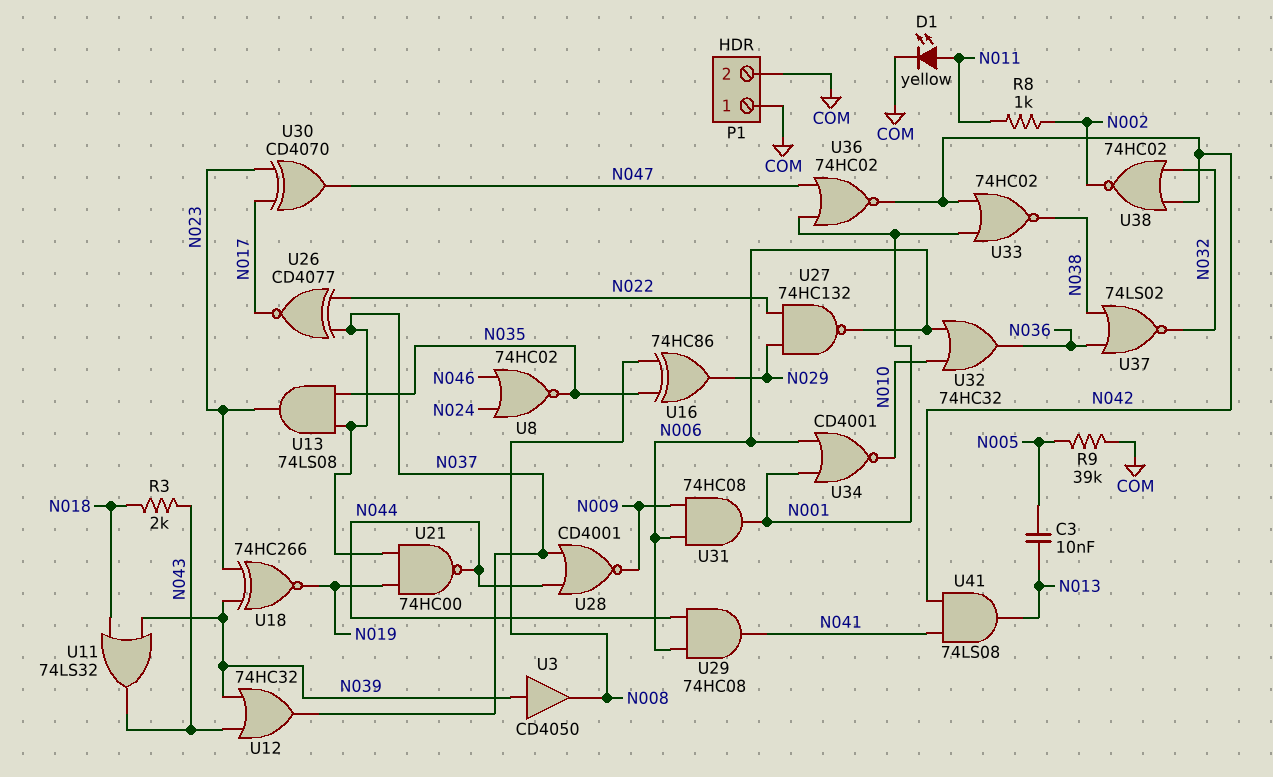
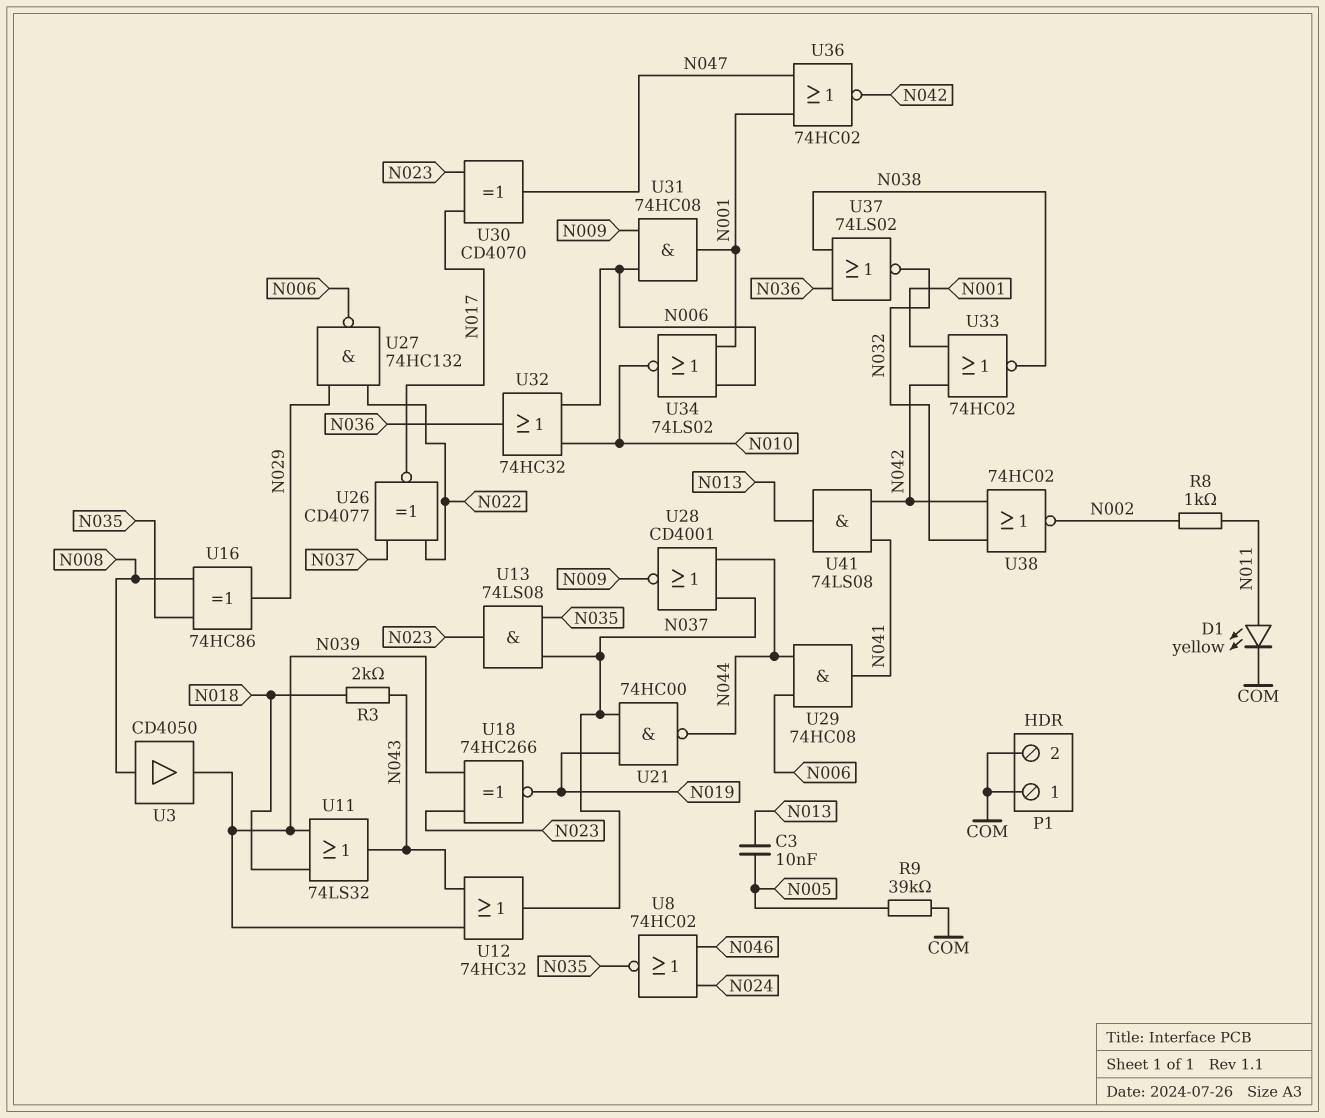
U3: buffer CD4050 (in N039, out N008) -> buffer CD4050 (in N008, out N039)
U34: NOR CD4001 (in N001, in N006, out N010) -> NOR 74LS02 (in N001, in N006, out N010)

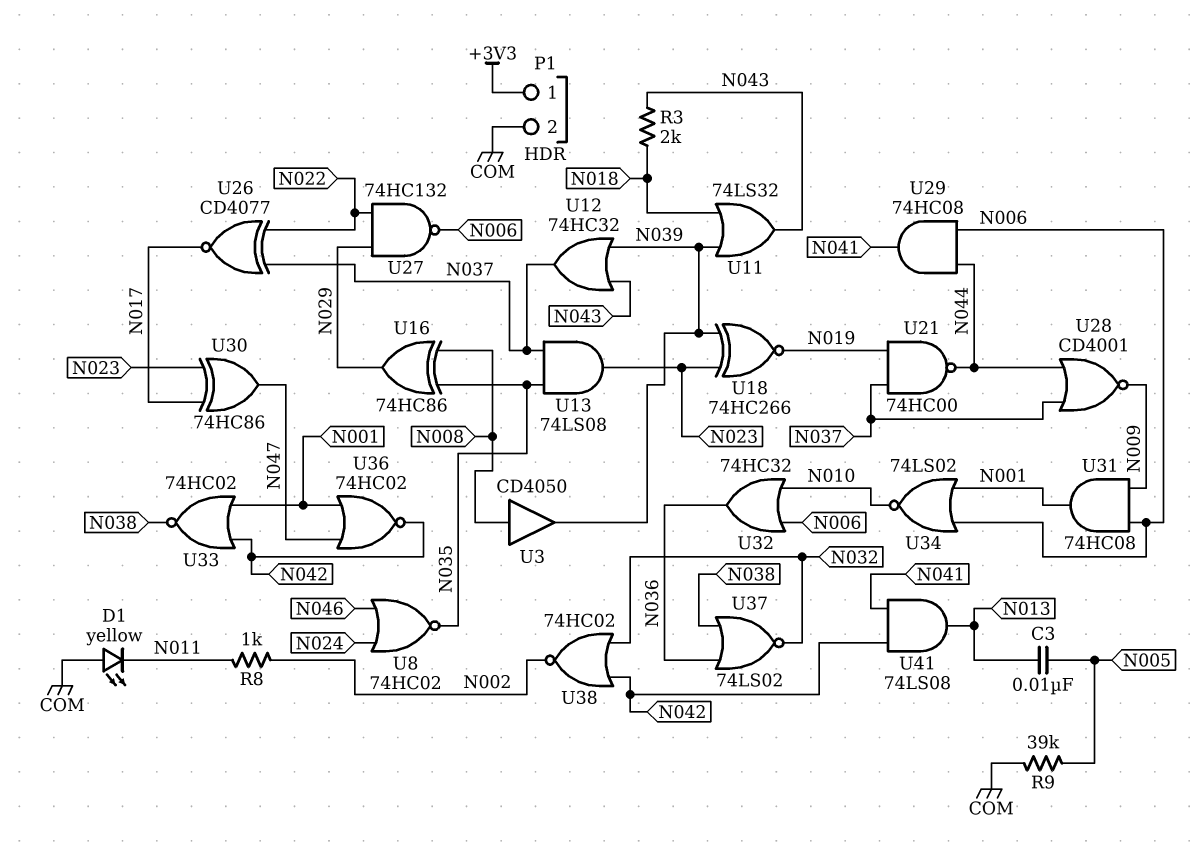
D1: LED yellow (A N011, K COM) -> LED yellow (A COM, K N011)
P1 pin 1: COM -> +3V3
U30: XOR CD4070 (in N017, in N023, out N047) -> XOR 74HC86 (in N017, in N023, out N047)

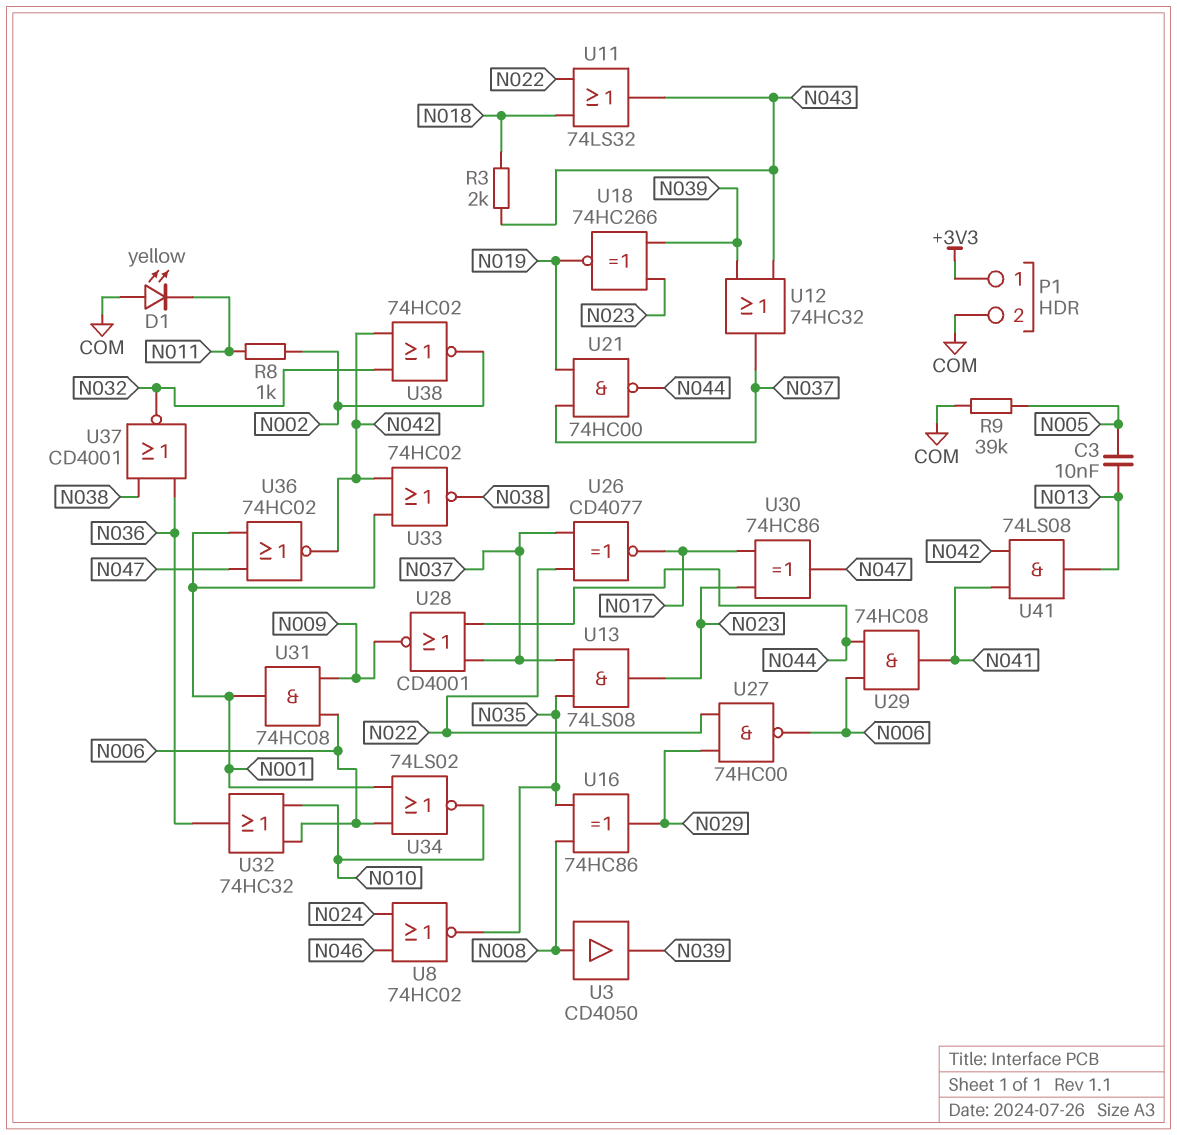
U11: OR 74LS32 (in N018, in N039, out N043) -> OR 74LS32 (in N018, in N022, out N043)
U27: NAND 74HC132 (in N022, in N029, out N006) -> NAND 74HC00 (in N022, in N029, out N006)
U37: NOR 74LS02 (in N036, in N038, out N032) -> NOR CD4001 (in N036, in N038, out N032)

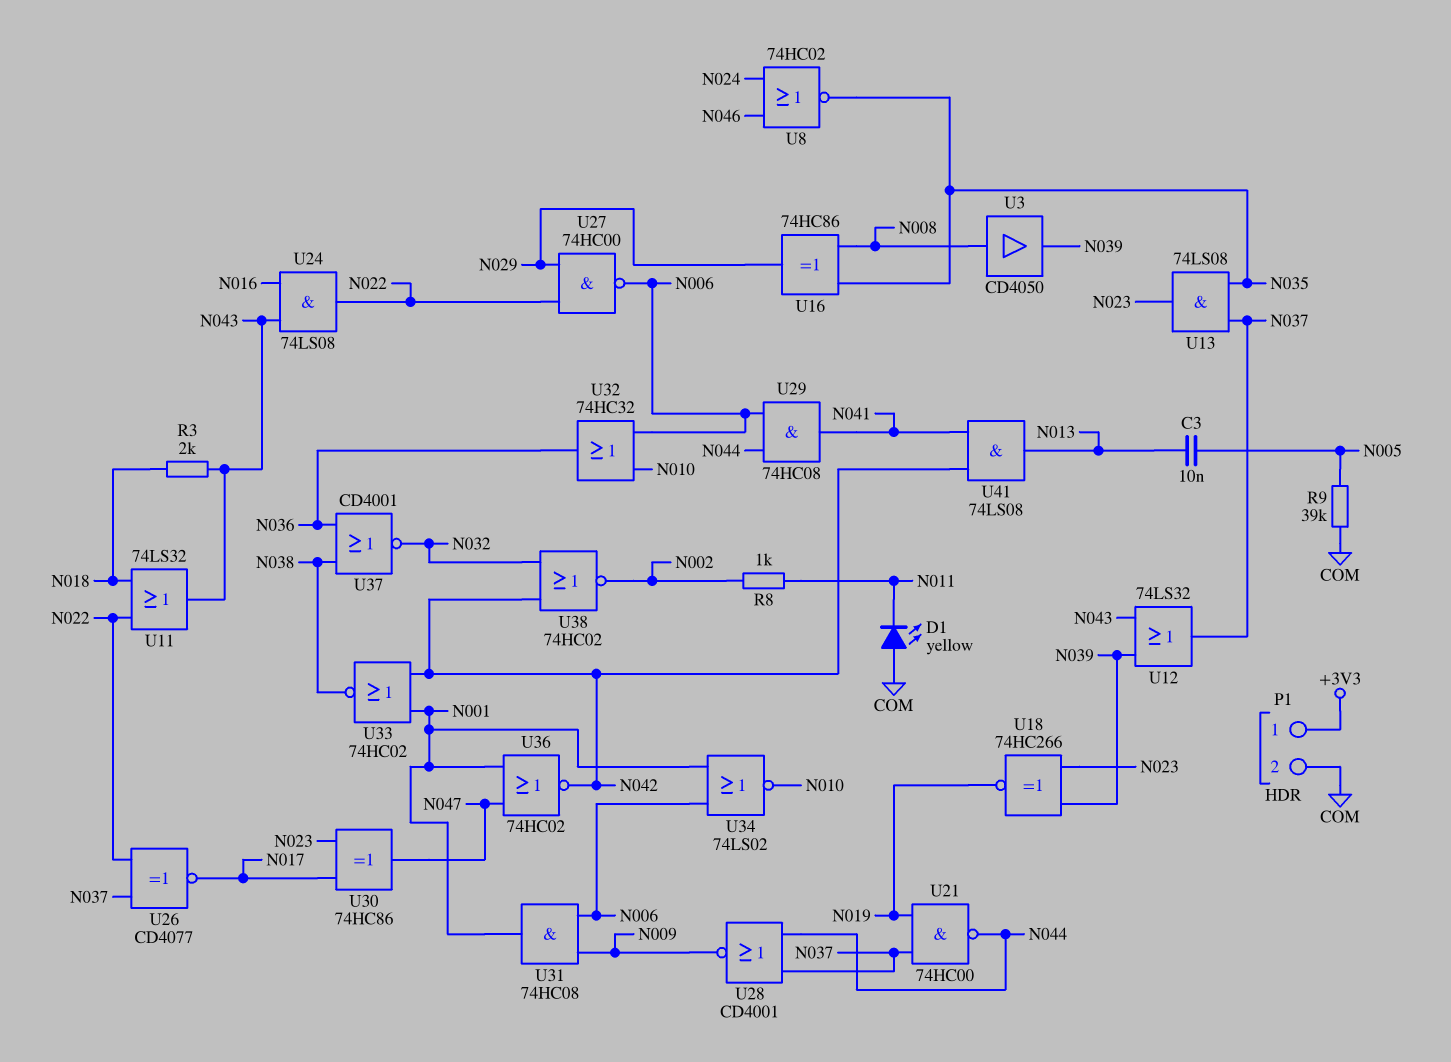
U12: OR 74HC32 (in N039, in N043, out N037) -> OR 74LS32 (in N039, in N043, out N037)
U24: none -> AND 74LS08 (in N016, in N043, out N022)

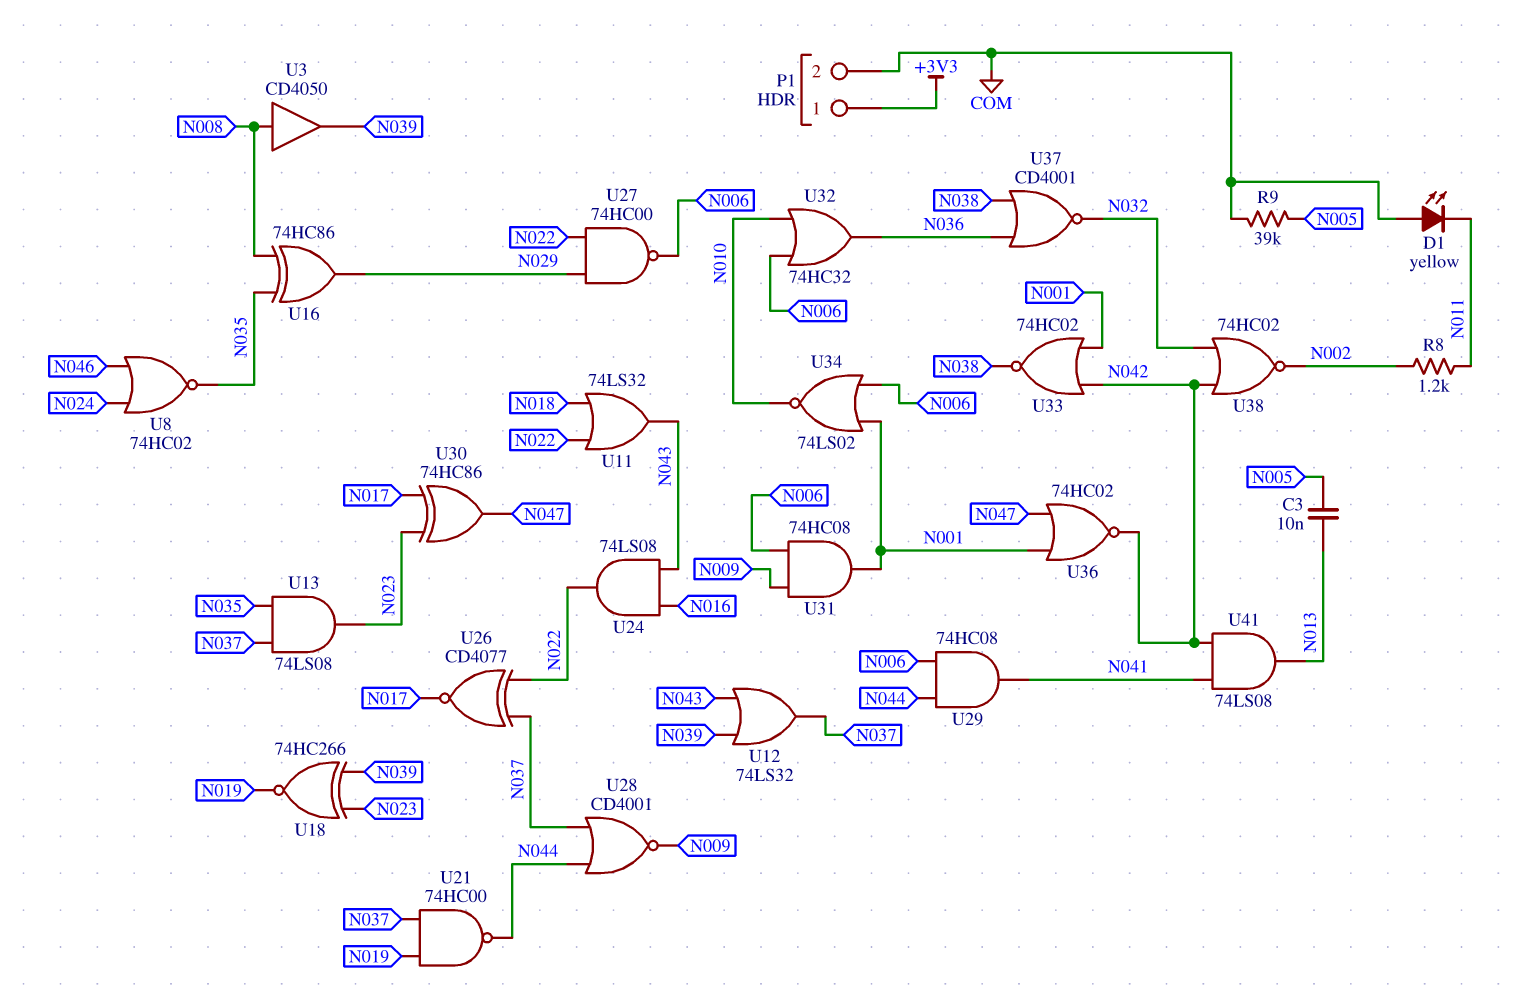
R3: 2k (N018, N043) -> none
R8: 1k (N002, N011) -> 1.2k (N002, N011)

